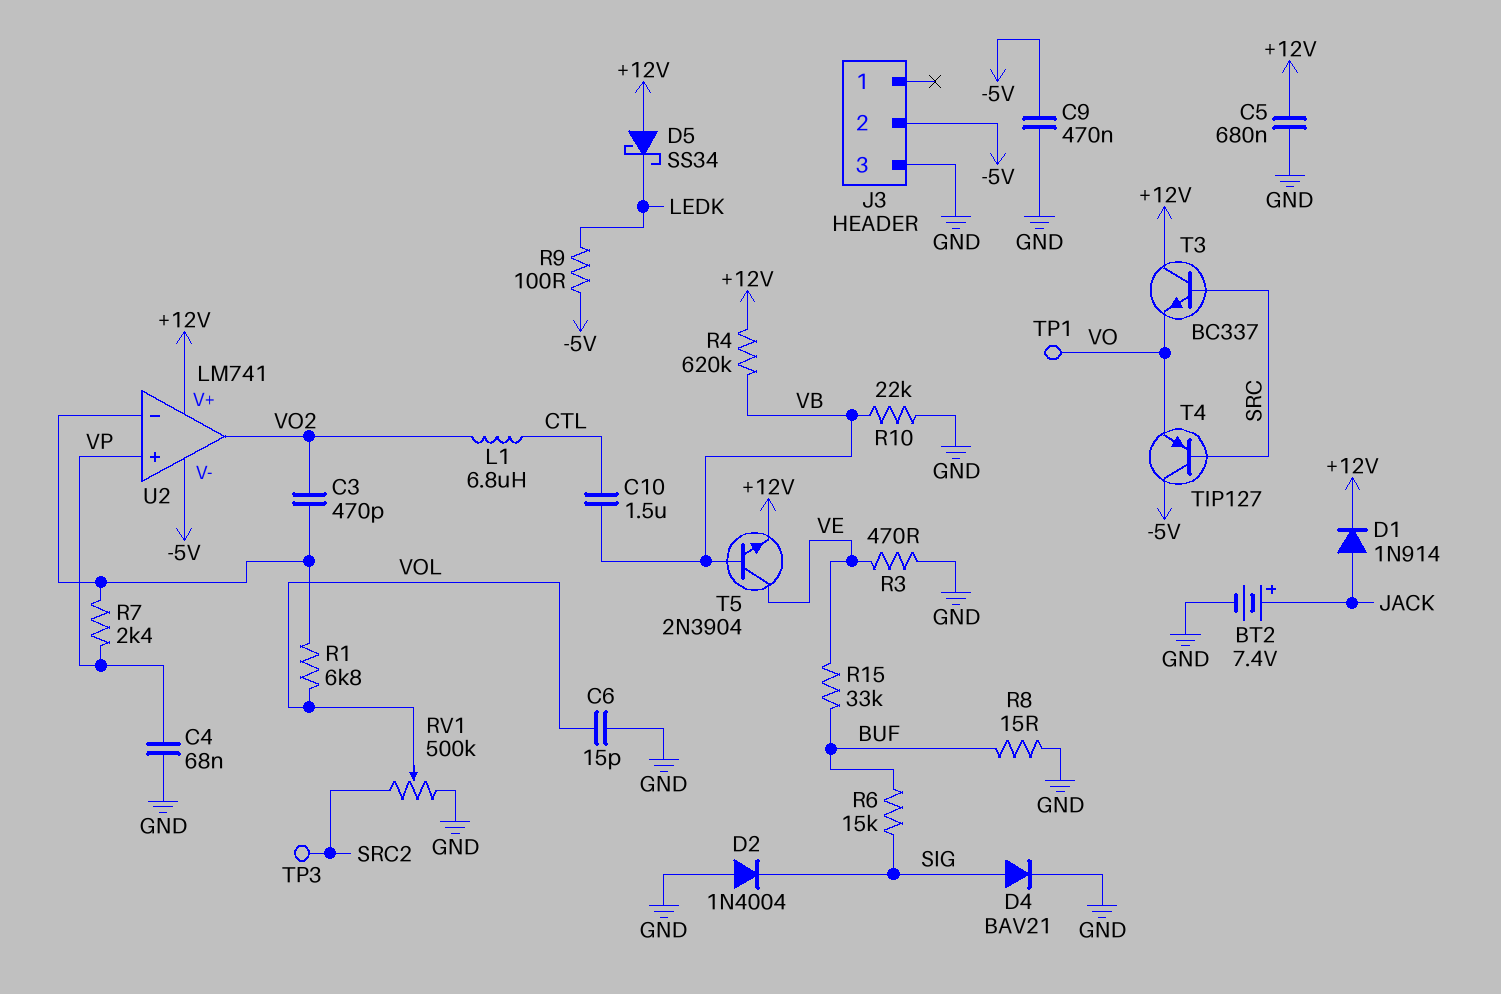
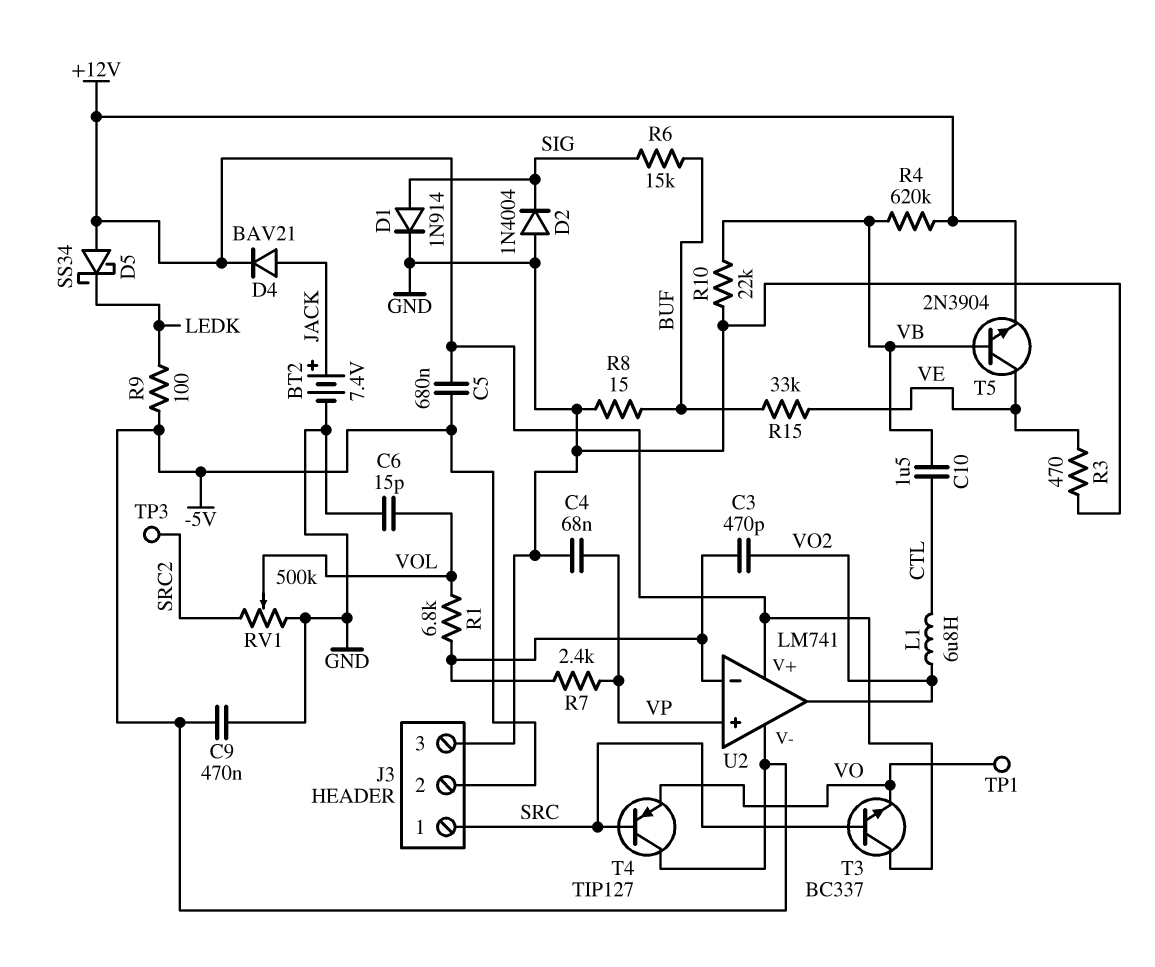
C5: 680nF (+12V, GND) -> 680nF (+12V, -5V)
D1: diode 1N914 (A JACK, K +12V) -> diode 1N914 (A SIG, K GND)
D4: diode BAV21 (A SIG, K GND) -> diode BAV21 (A JACK, K +12V)
J3 pin 1: none -> SRC

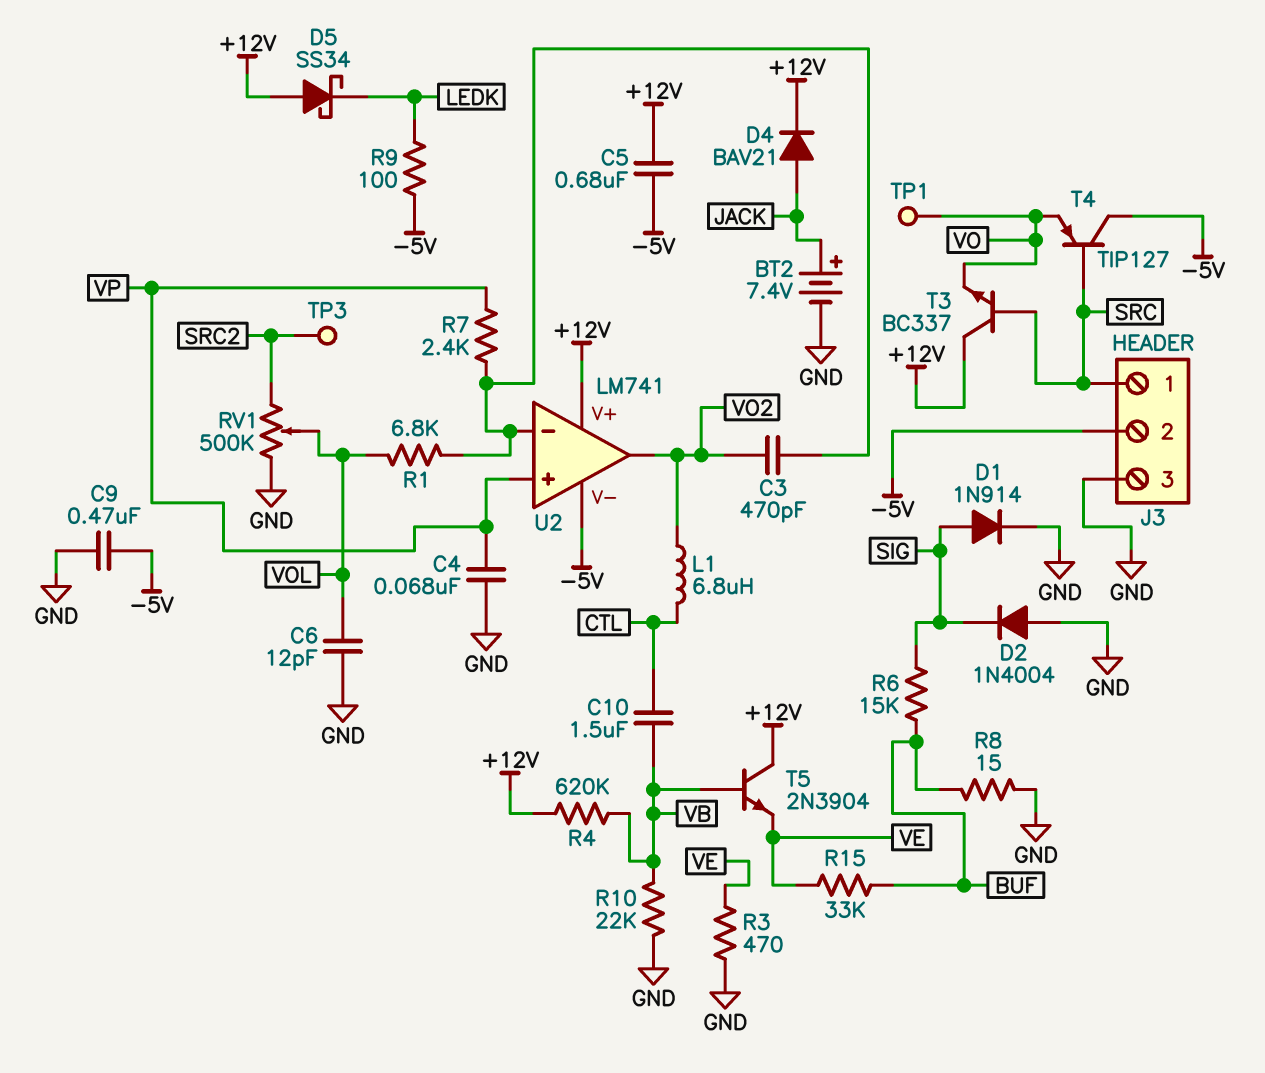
C6: 15pF (GND, VOL) -> 12pF (GND, VOL)
T5: NPN 2N3904 (B VB, C VE, E +12V) -> NPN 2N3904 (B VB, C +12V, E VE)

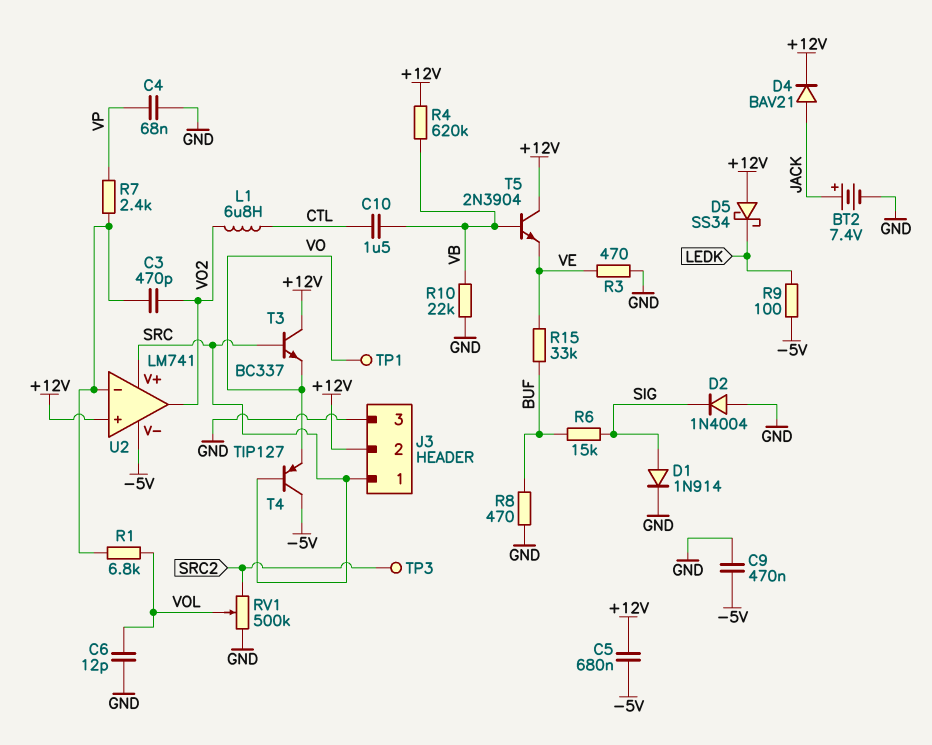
J3 pin 2: -5V -> +12V
R8: 15 (BUF, GND) -> 470 (BUF, GND)
U2 pin V+: +12V -> SRC
U2 pin in+: VP -> +12V

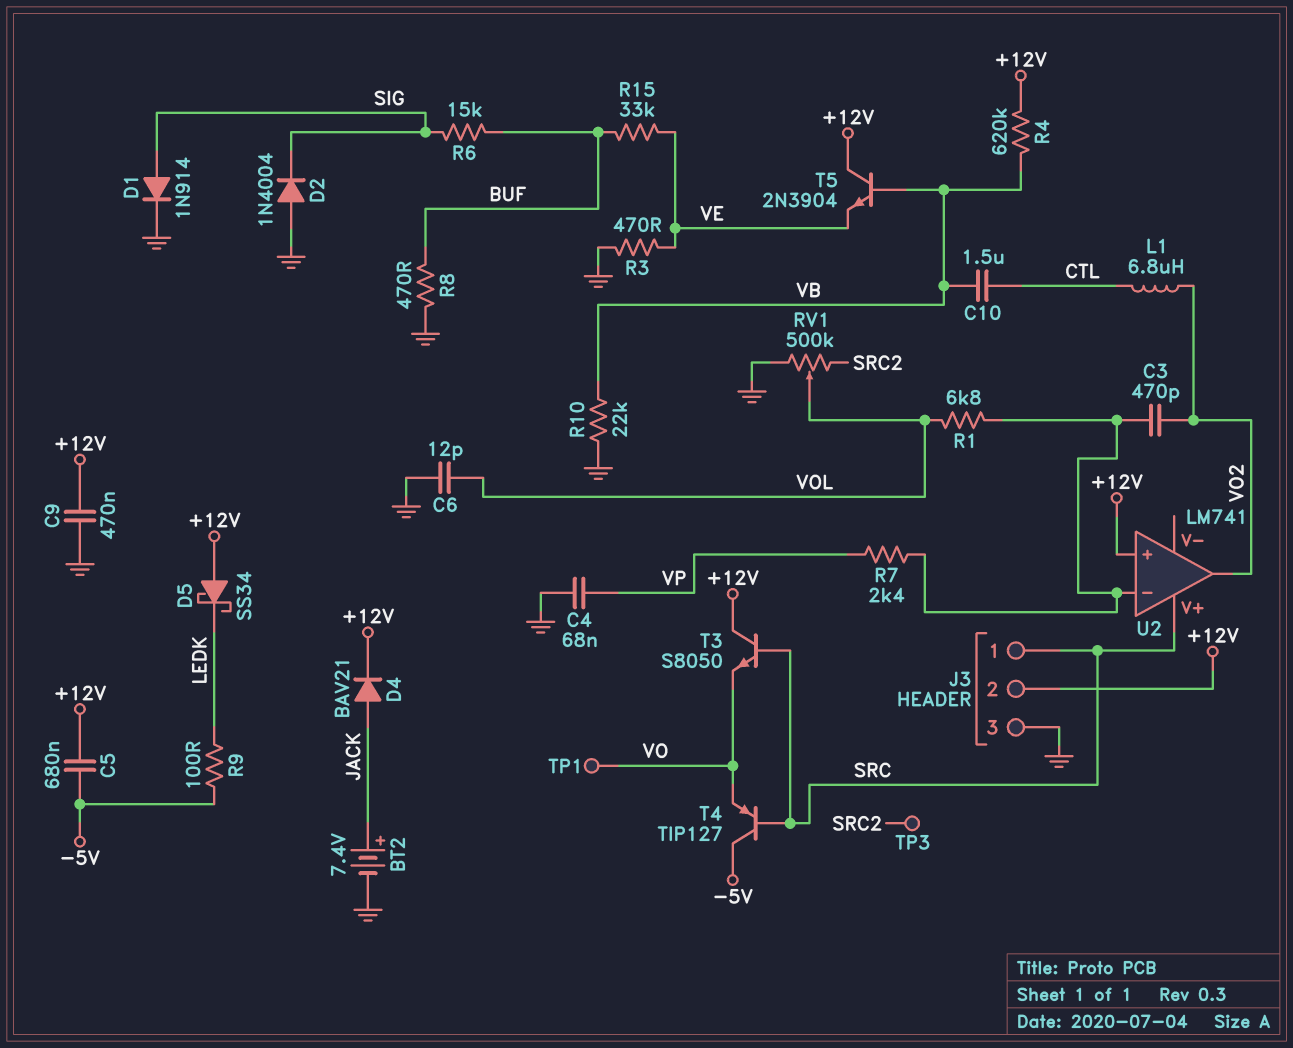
C9: 470nF (-5V, GND) -> 470nF (+12V, GND)
T3: NPN BC337 (B SRC, C +12V, E VO) -> NPN S8050 (B SRC, C +12V, E VO)
U2 pin V-: -5V -> none

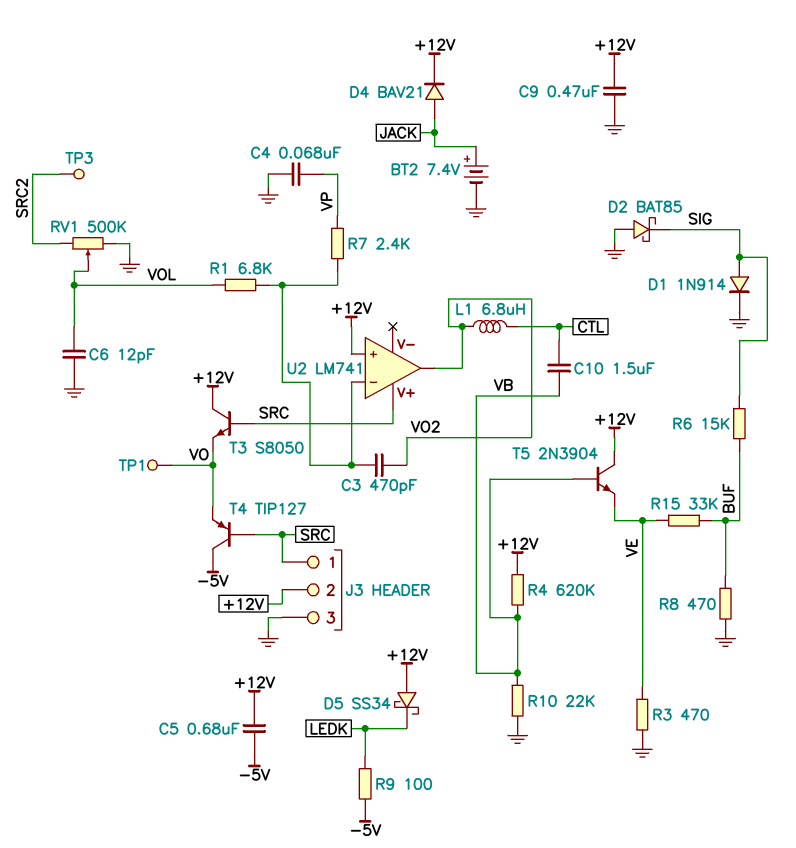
D2: diode 1N4004 (A GND, K SIG) -> schottky BAT85 (A GND, K SIG)

